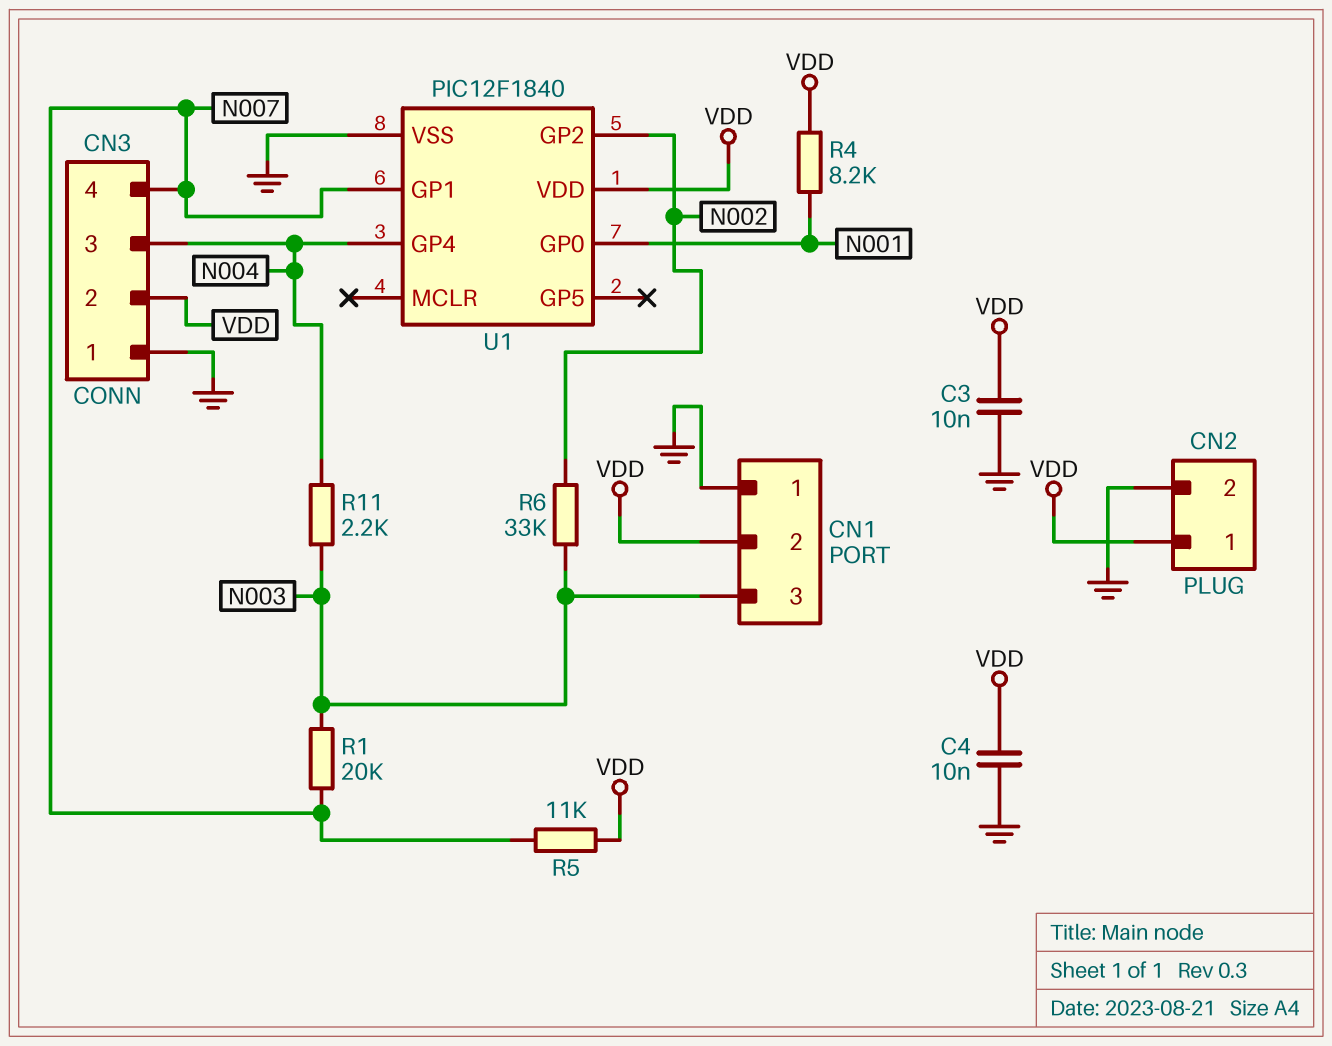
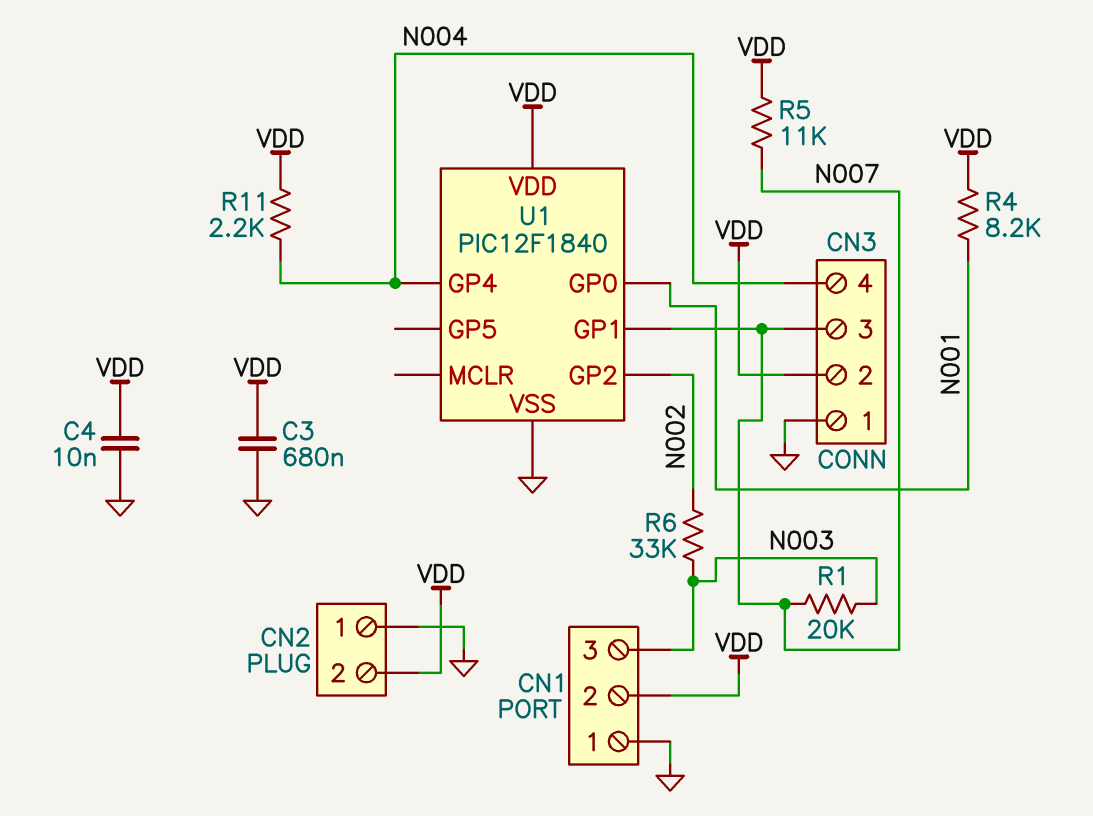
C3: 10nF (GND, VDD) -> 680nF (GND, VDD)
CN2 pin 1: VDD -> GND
CN2 pin 2: GND -> VDD
CN3 pin 3: N004 -> N007
CN3 pin 4: N007 -> N004
R11: 2.2k (N003, N004) -> 2.2k (N004, VDD)

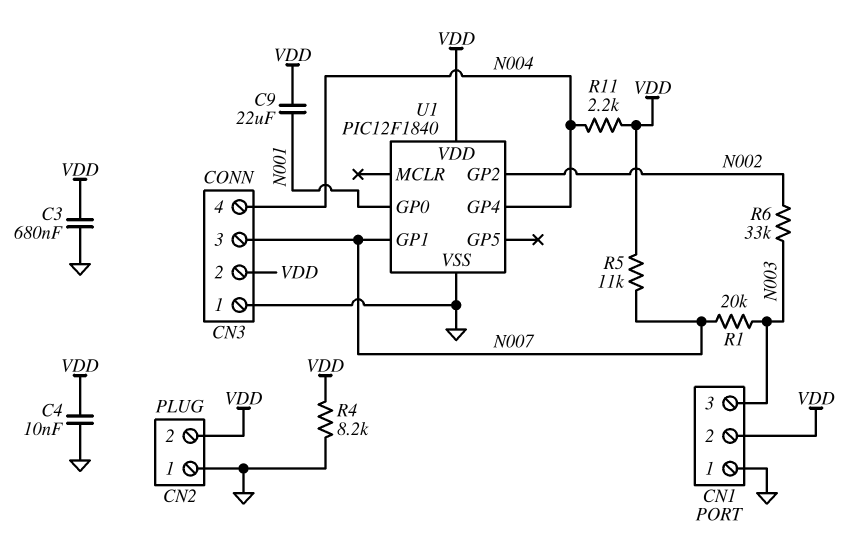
C9: none -> 22uF (N001, VDD)
R4: 8.2k (N001, VDD) -> 8.2k (GND, VDD)

